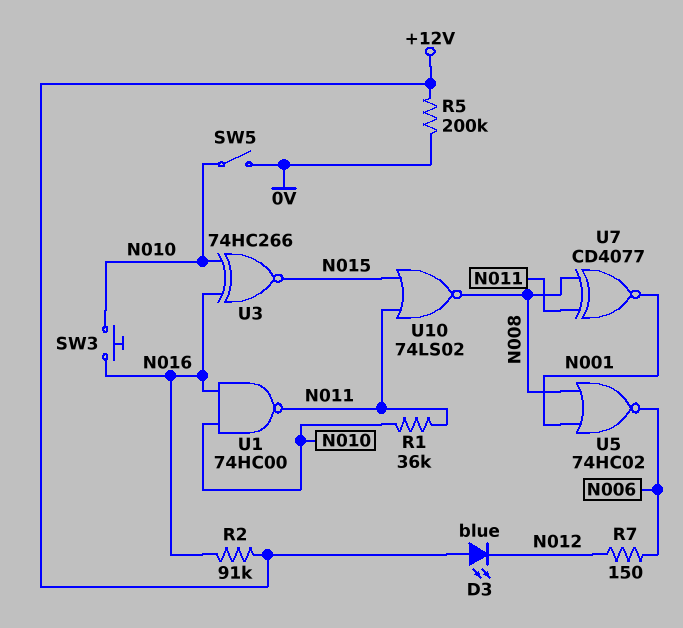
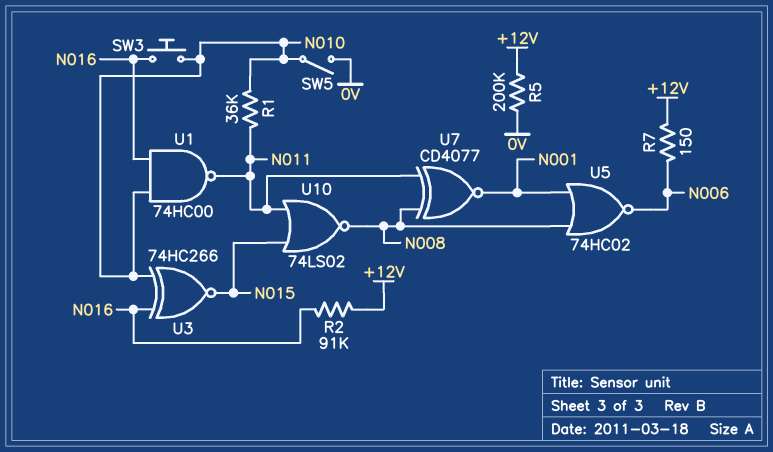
D3: LED blue (A +12V, K N012) -> none
R7: 150 (N006, N012) -> 150 (+12V, N006)

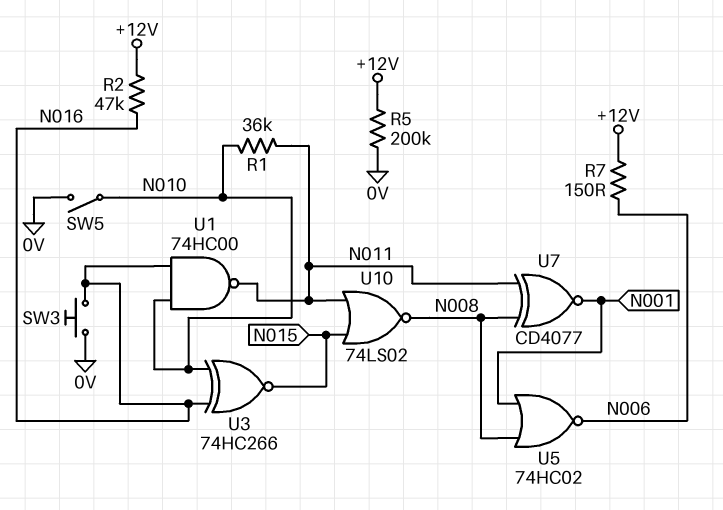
R2: 91k (+12V, N016) -> 47k (+12V, N016)
SW3: button (N010, N016) -> button (0V, N016)

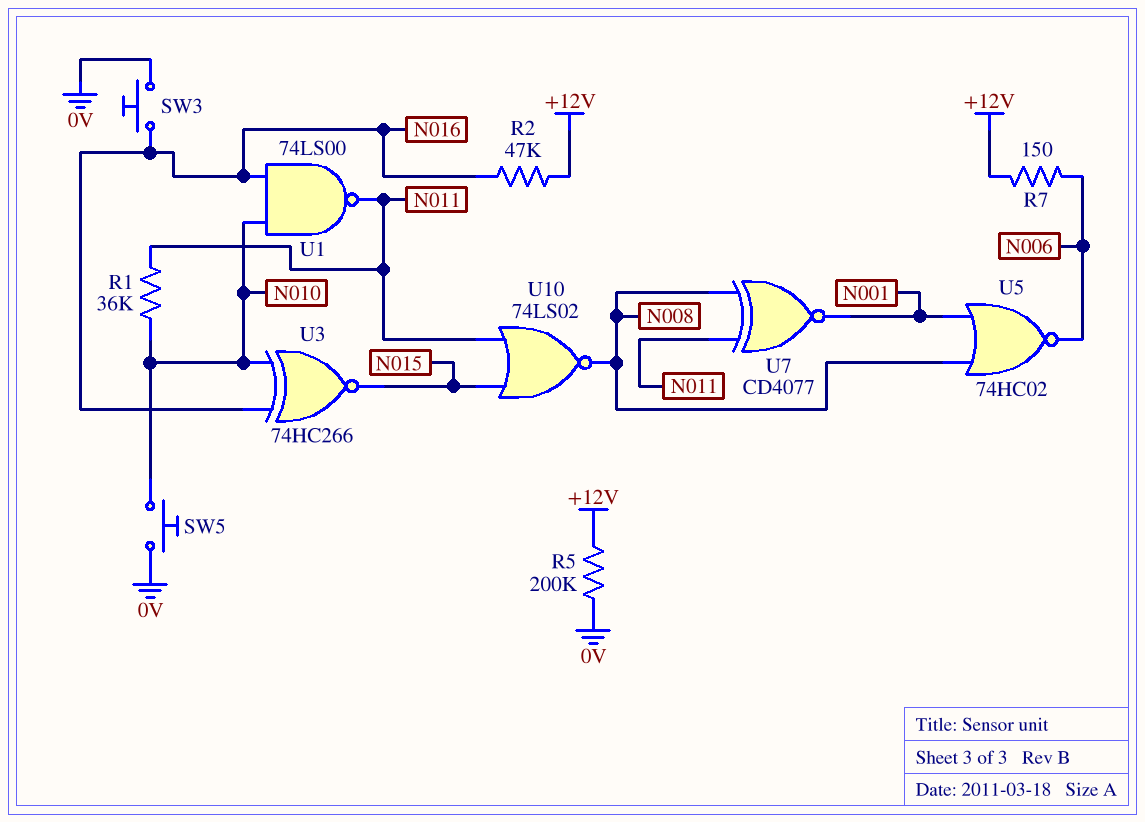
SW5: switch (0V, N010) -> button (0V, N010)
U1: NAND 74HC00 (in N010, in N016, out N011) -> NAND 74LS00 (in N010, in N016, out N011)

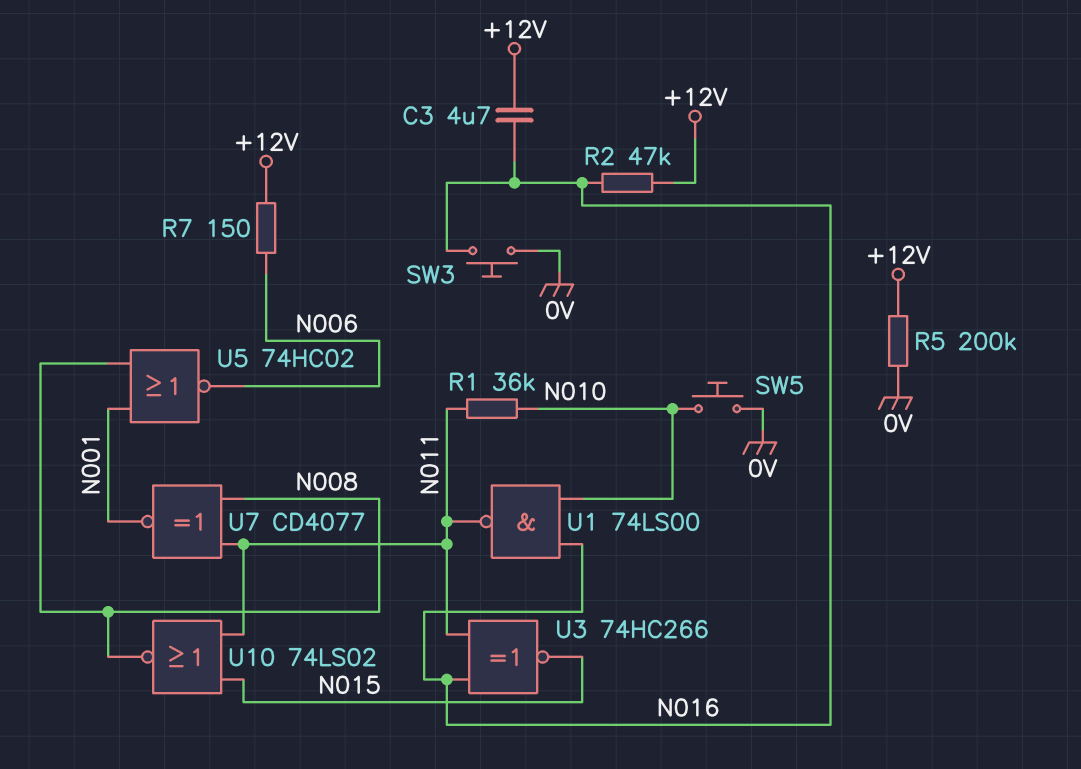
C3: none -> 4.7uF (+12V, N016)
U3: XNOR 74HC266 (in N010, in N016, out N015) -> XNOR 74HC266 (in N011, in N016, out N015)

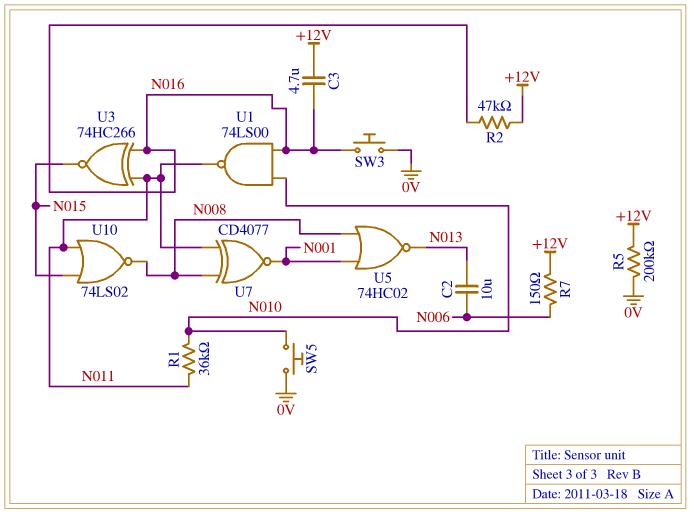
C2: none -> 10uF (N006, N013)
U5: NOR 74HC02 (in N001, in N008, out N006) -> NOR 74HC02 (in N001, in N008, out N013)

